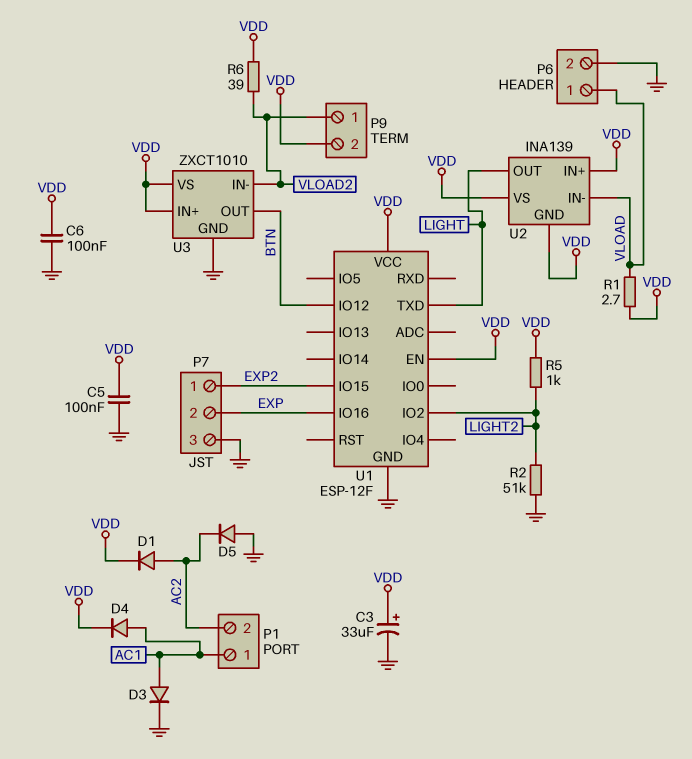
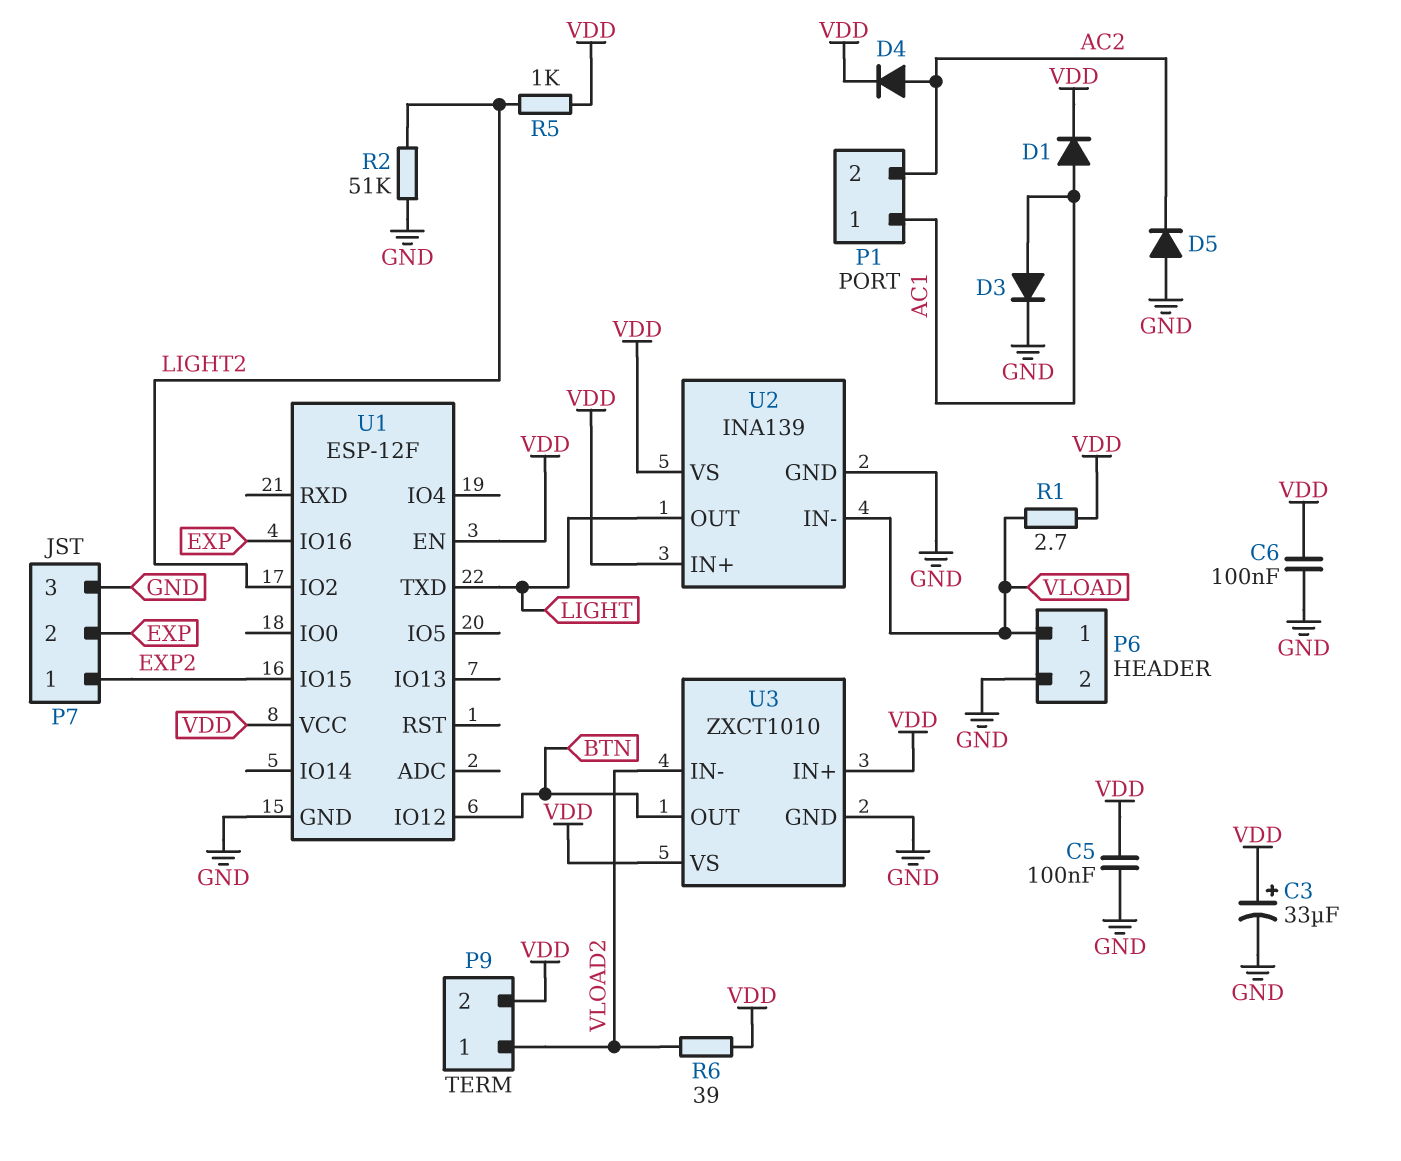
D1: diode (A AC2, K VDD) -> diode (A AC1, K VDD)
D4: diode (A AC1, K VDD) -> diode (A AC2, K VDD)
U2 pin GND: VDD -> GND

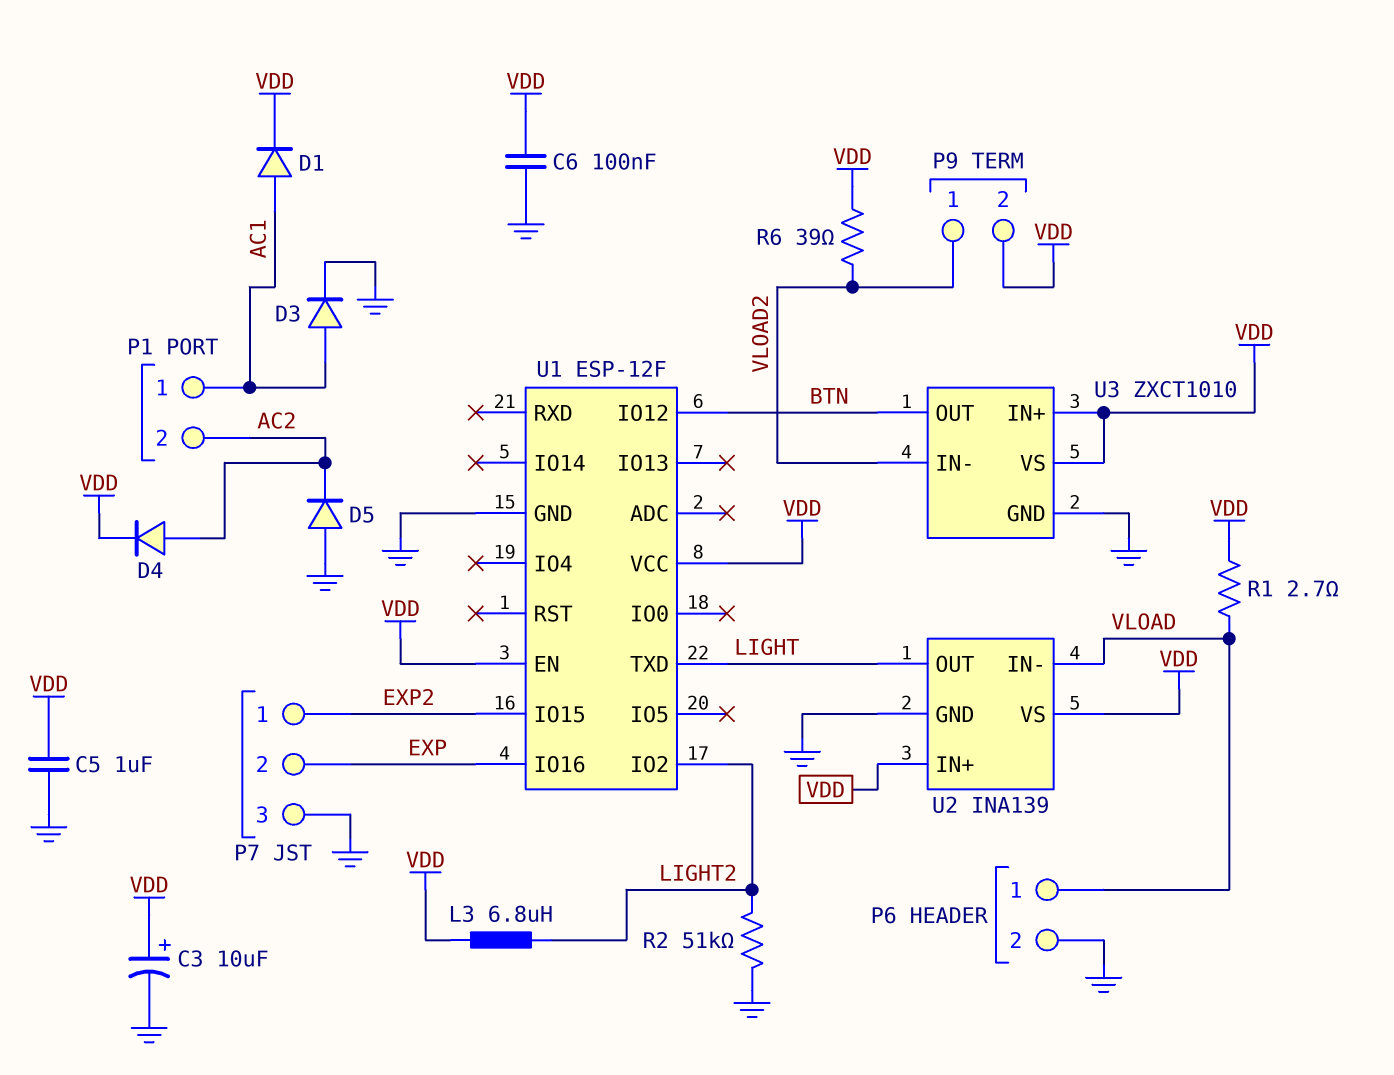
C3: 33uF (plus VDD, minus GND) -> 10uF (plus VDD, minus GND)
C5: 100nF (GND, VDD) -> 1uF (GND, VDD)
L3: none -> 6.8uH (LIGHT2, VDD)
R5: 1k (LIGHT2, VDD) -> none

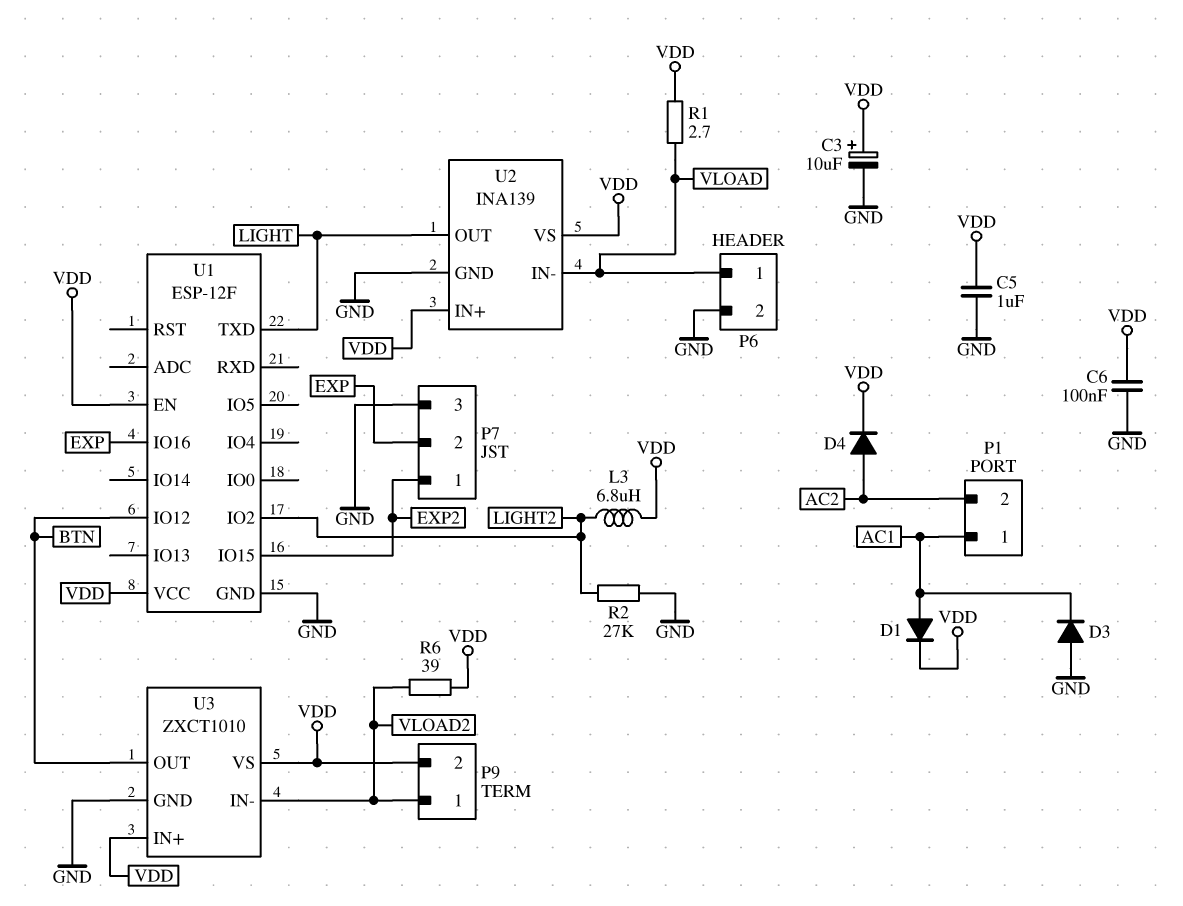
D3: diode (A AC1, K GND) -> diode (A GND, K AC1)
D5: diode (A GND, K AC2) -> none
R2: 51k (GND, LIGHT2) -> 27k (GND, LIGHT2)

